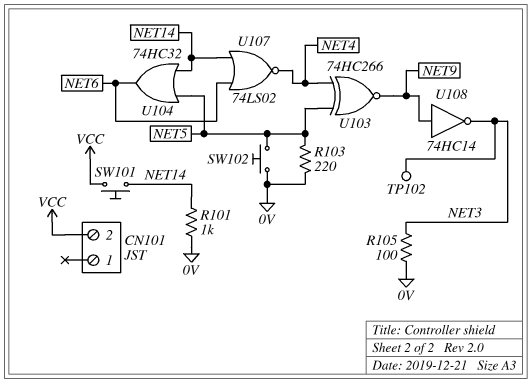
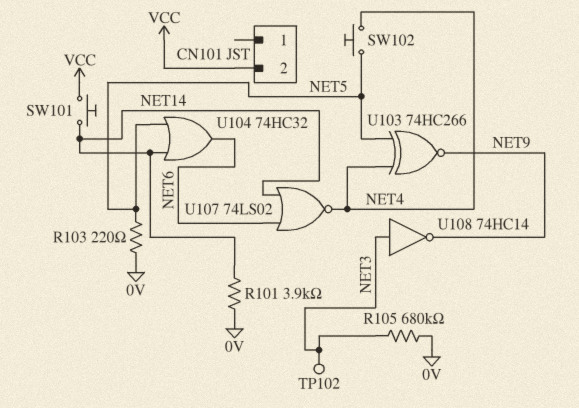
R101: 1k (0V, NET14) -> 3.9k (0V, NET14)
R105: 100 (0V, NET3) -> 680k (0V, NET3)
SW102: button (0V, NET5) -> button (NET4, NET5)
U108: NOT 74HC14 (in NET9, out NET3) -> NOT 74HC14 (in NET3, out NET9)

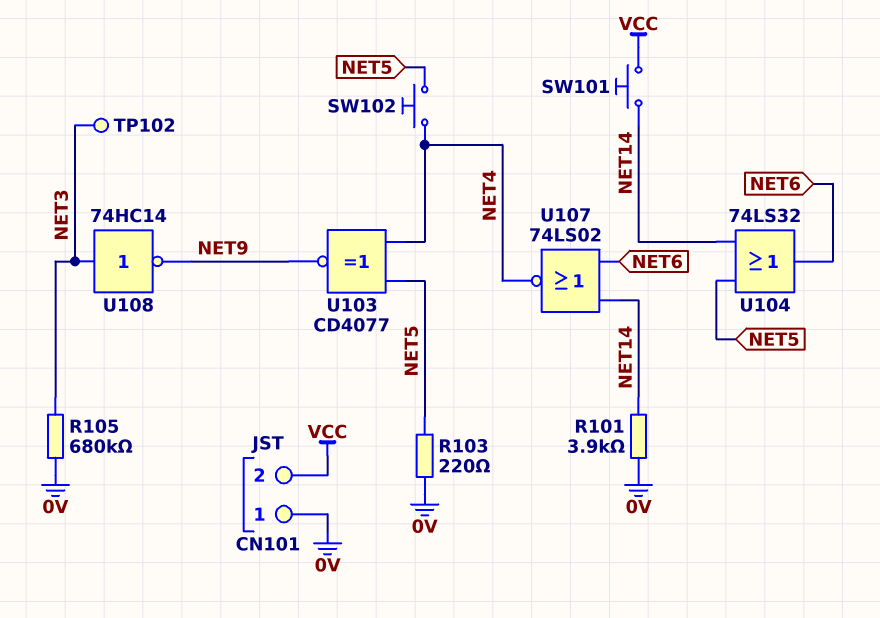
CN101 pin 1: none -> 0V
U103: XNOR 74HC266 (in NET4, in NET5, out NET9) -> XNOR CD4077 (in NET4, in NET5, out NET9)
U104: OR 74HC32 (in NET5, in NET14, out NET6) -> OR 74LS32 (in NET5, in NET14, out NET6)

